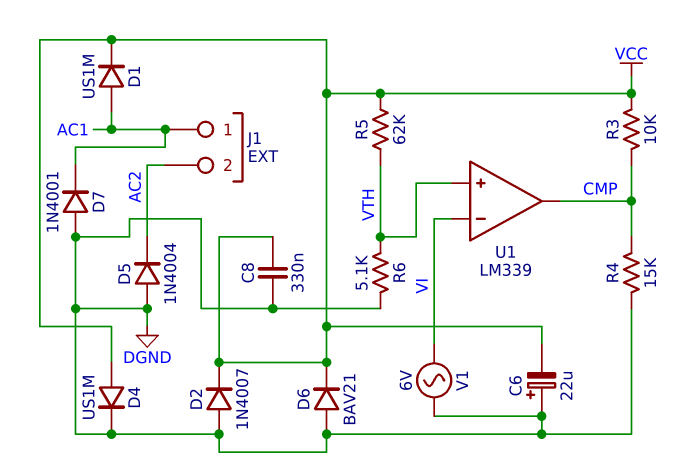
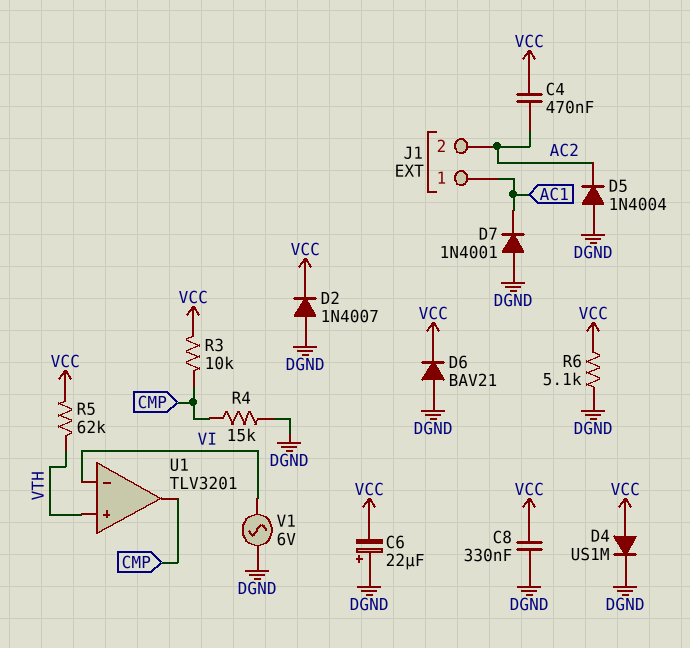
C4: none -> 470nF (AC2, VCC)
D1: diode US1M (A AC1, K VCC) -> none
R6: 5.1k (DGND, VTH) -> 5.1k (DGND, VCC)
U1: LM339 -> TLV3201

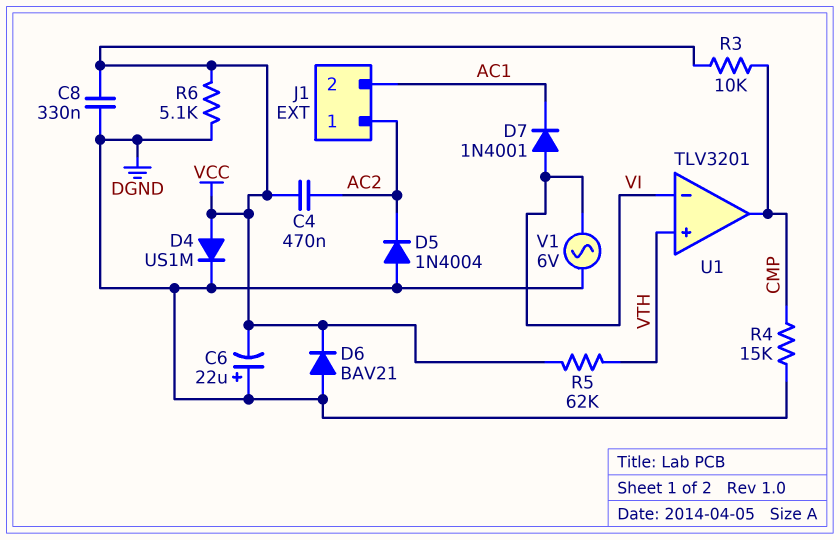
D2: diode 1N4007 (A DGND, K VCC) -> none
D7: diode 1N4001 (A DGND, K AC1) -> diode 1N4001 (A VI, K AC1)
J1 pin 1: AC1 -> AC2
J1 pin 2: AC2 -> AC1

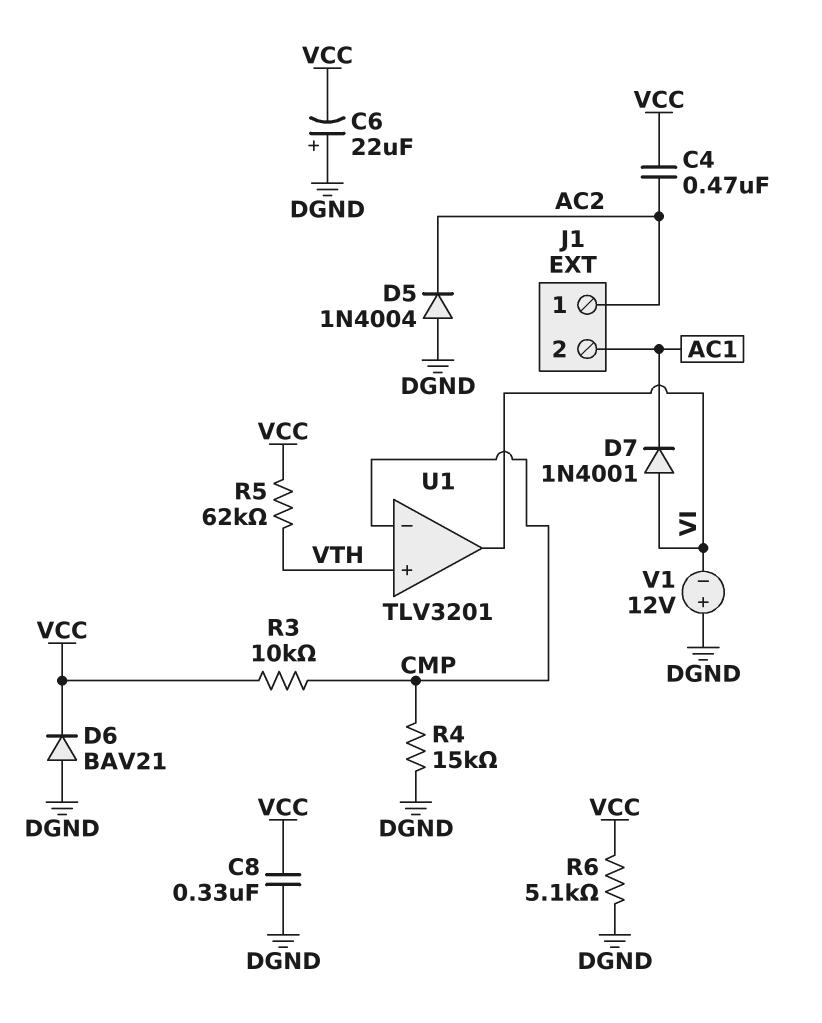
D4: diode US1M (A VCC, K DGND) -> none
U1 pin in-: VI -> CMP
U1 pin out: CMP -> VI
V1: AC 6V (DGND, VI) -> 12V (plus DGND, minus VI)

